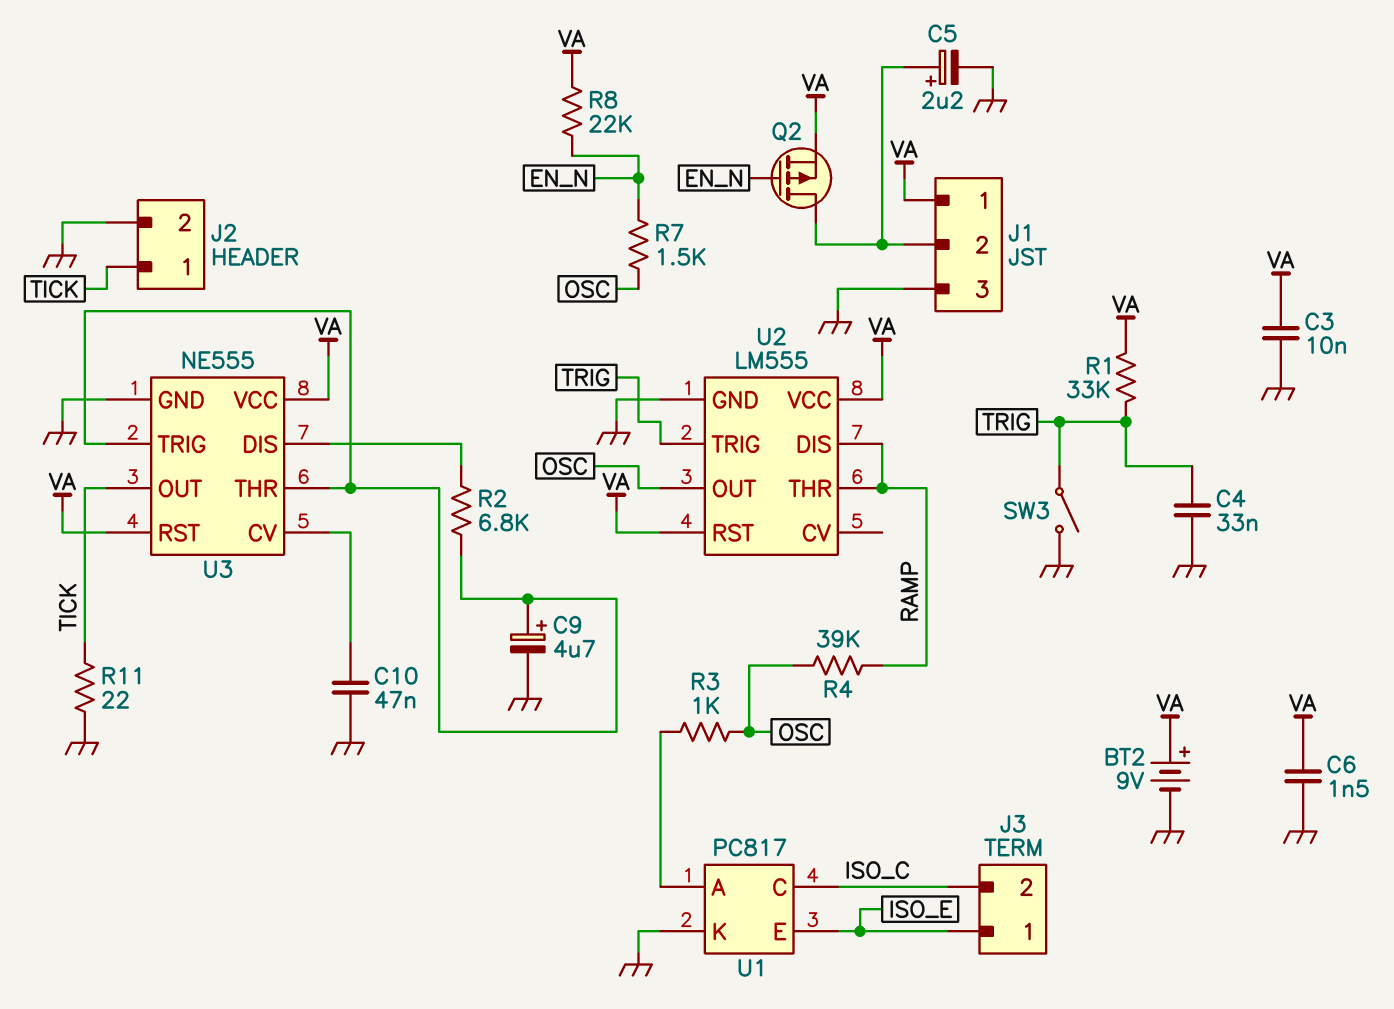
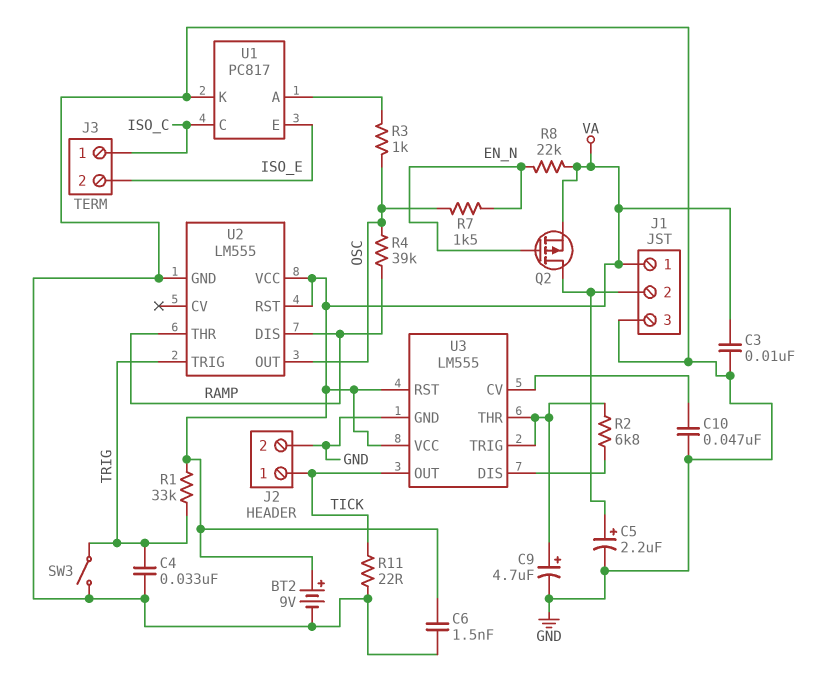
J3 pin 1: ISO_E -> ISO_C
J3 pin 2: ISO_C -> ISO_E
U3: NE555 -> LM555

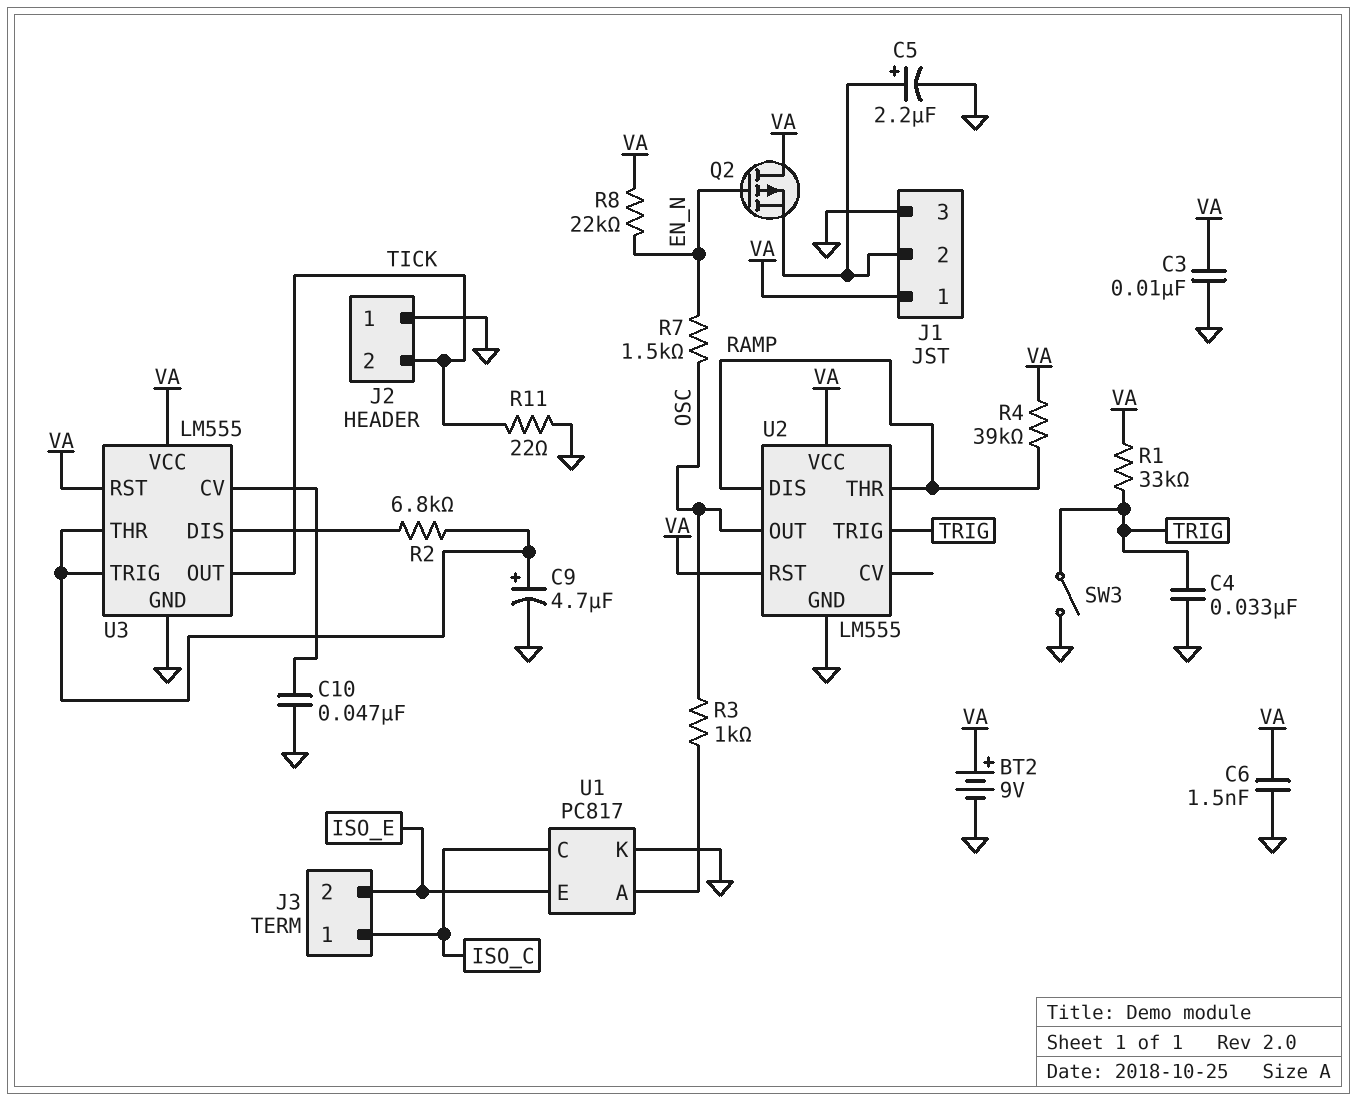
J2 pin 1: TICK -> GND
J2 pin 2: GND -> TICK
Q2: PMOS (G EN_N, D J1/2, S VA) -> PMOS (G EN_N, D VA, S J1/2)
R4: 39k (OSC, RAMP) -> 39k (RAMP, VA)

